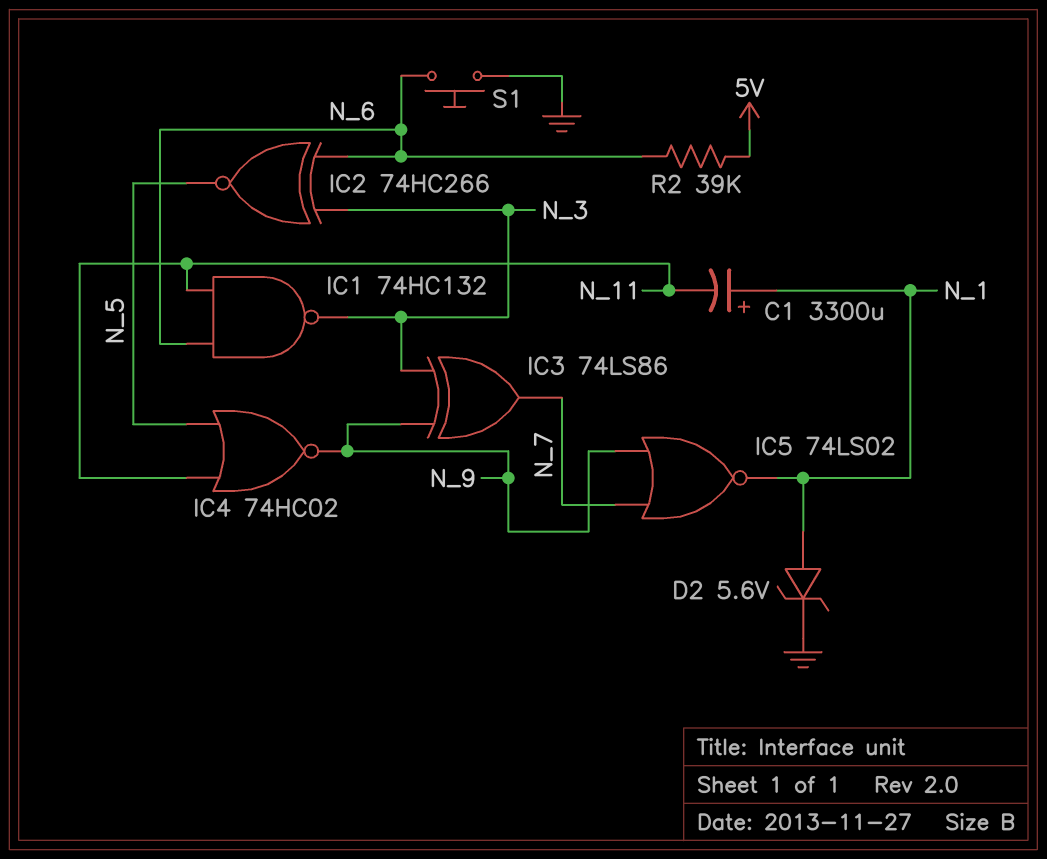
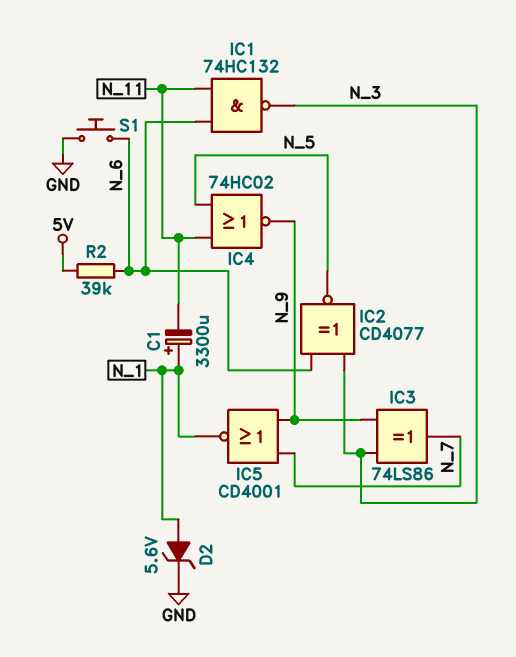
IC2: XNOR 74HC266 (in N_3, in N_6, out N_5) -> XNOR CD4077 (in N_3, in N_6, out N_5)
IC5: NOR 74LS02 (in N_7, in N_9, out N_1) -> NOR CD4001 (in N_7, in N_9, out N_1)

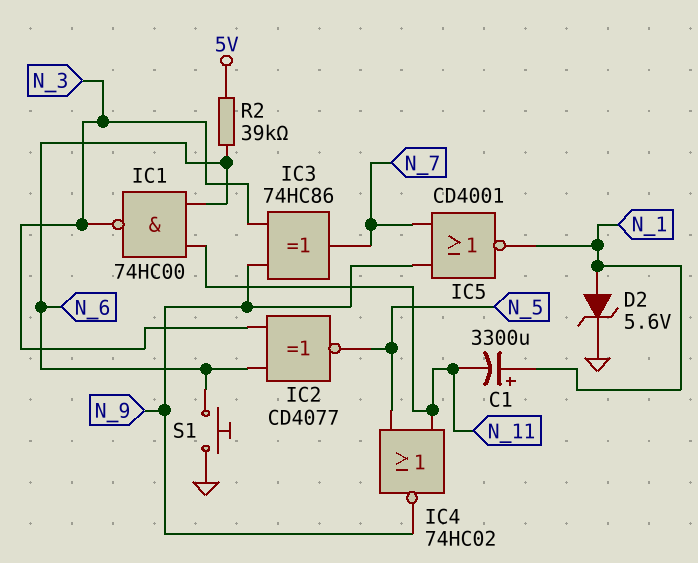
IC1: NAND 74HC132 (in N_6, in N_11, out N_3) -> NAND 74HC00 (in N_6, in N_11, out N_3)
IC3: XOR 74LS86 (in N_3, in N_9, out N_7) -> XOR 74HC86 (in N_3, in N_9, out N_7)

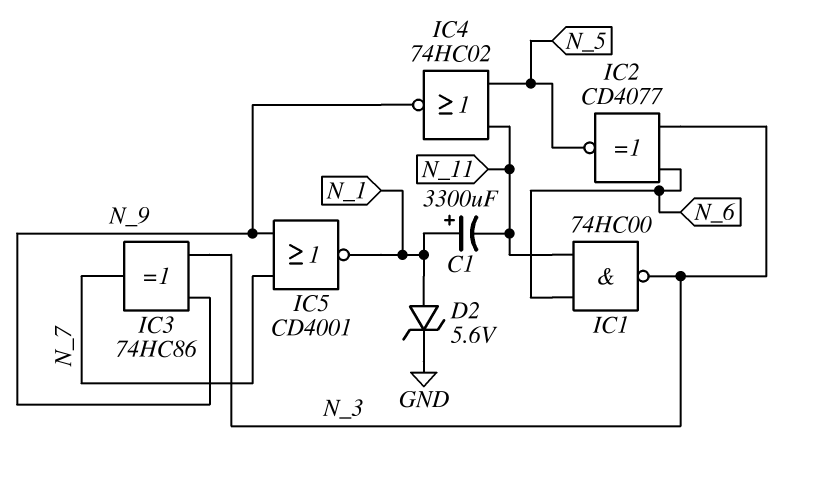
R2: 39k (5V, N_6) -> none
S1: button (GND, N_6) -> none

